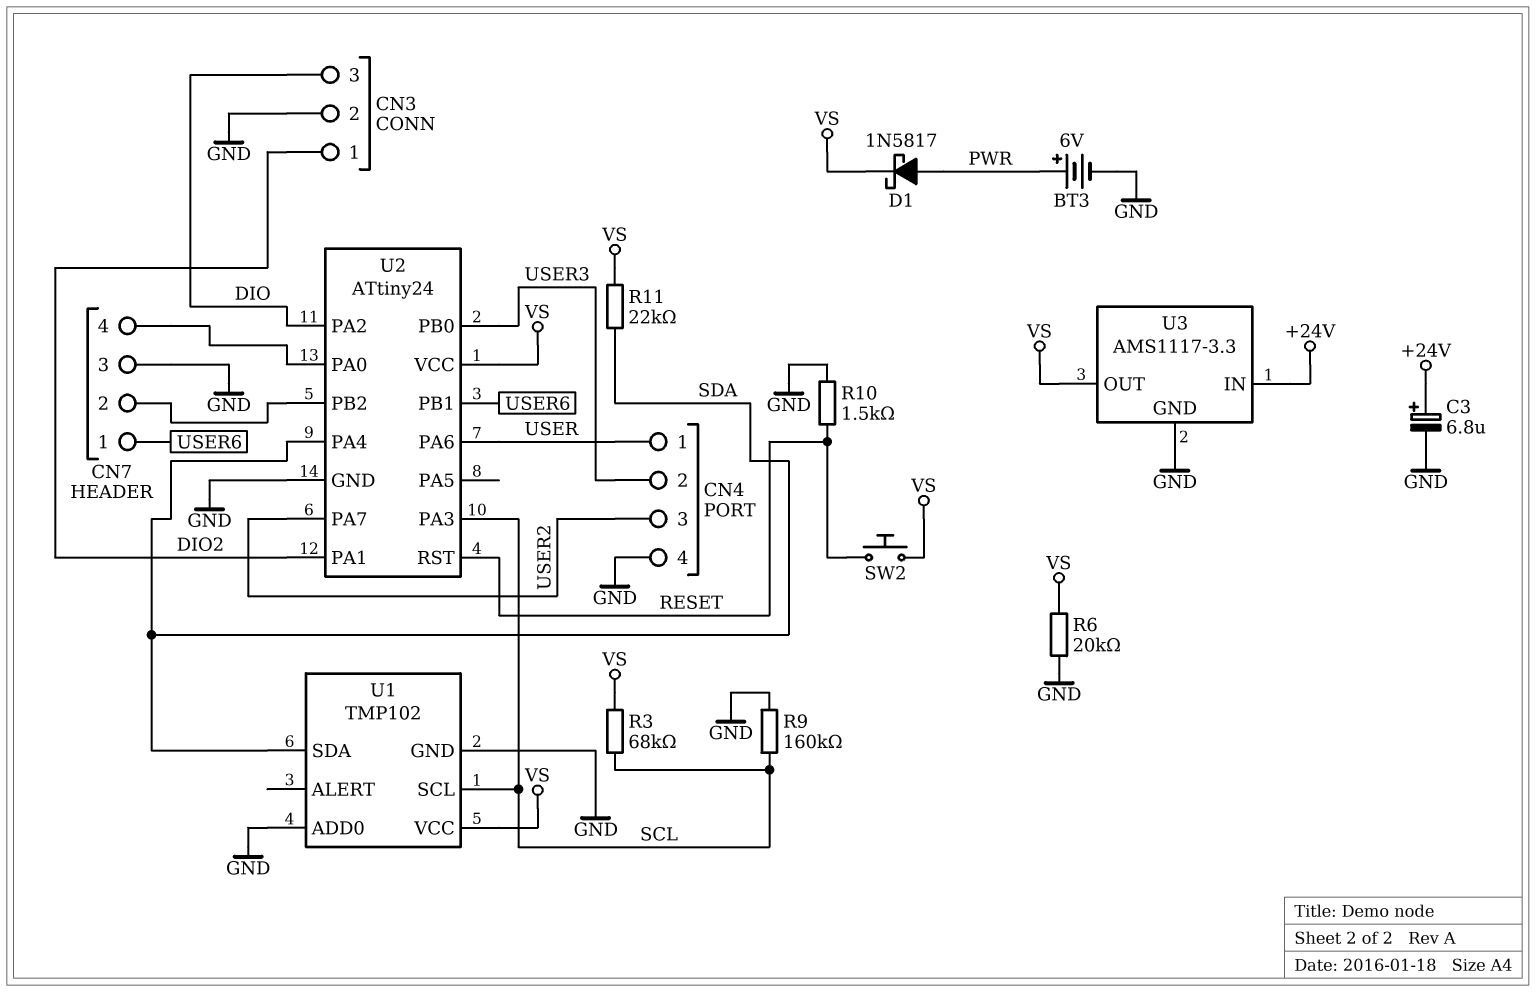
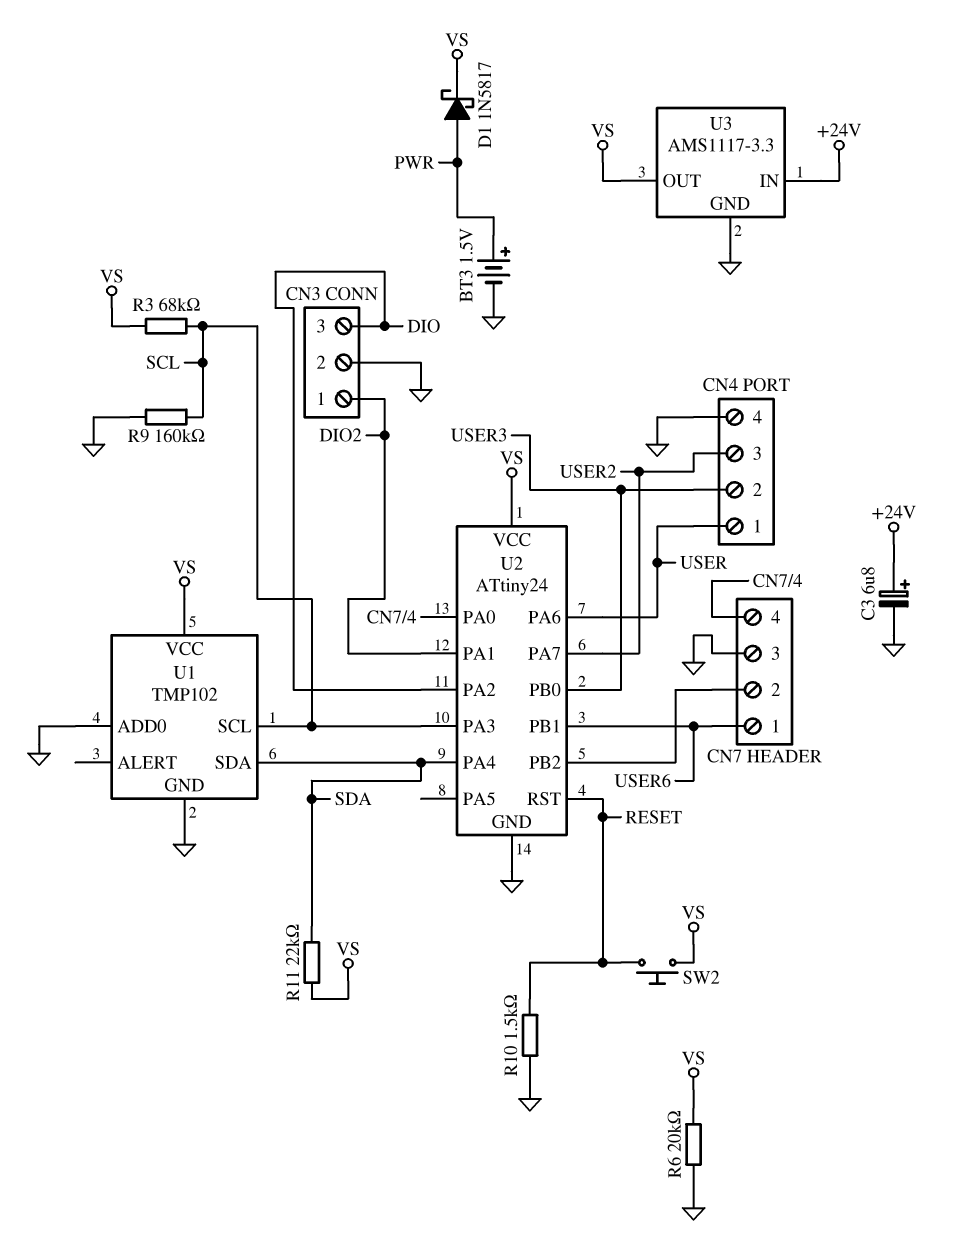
BT3: 6V (plus PWR, minus GND) -> 1.5V (plus PWR, minus GND)

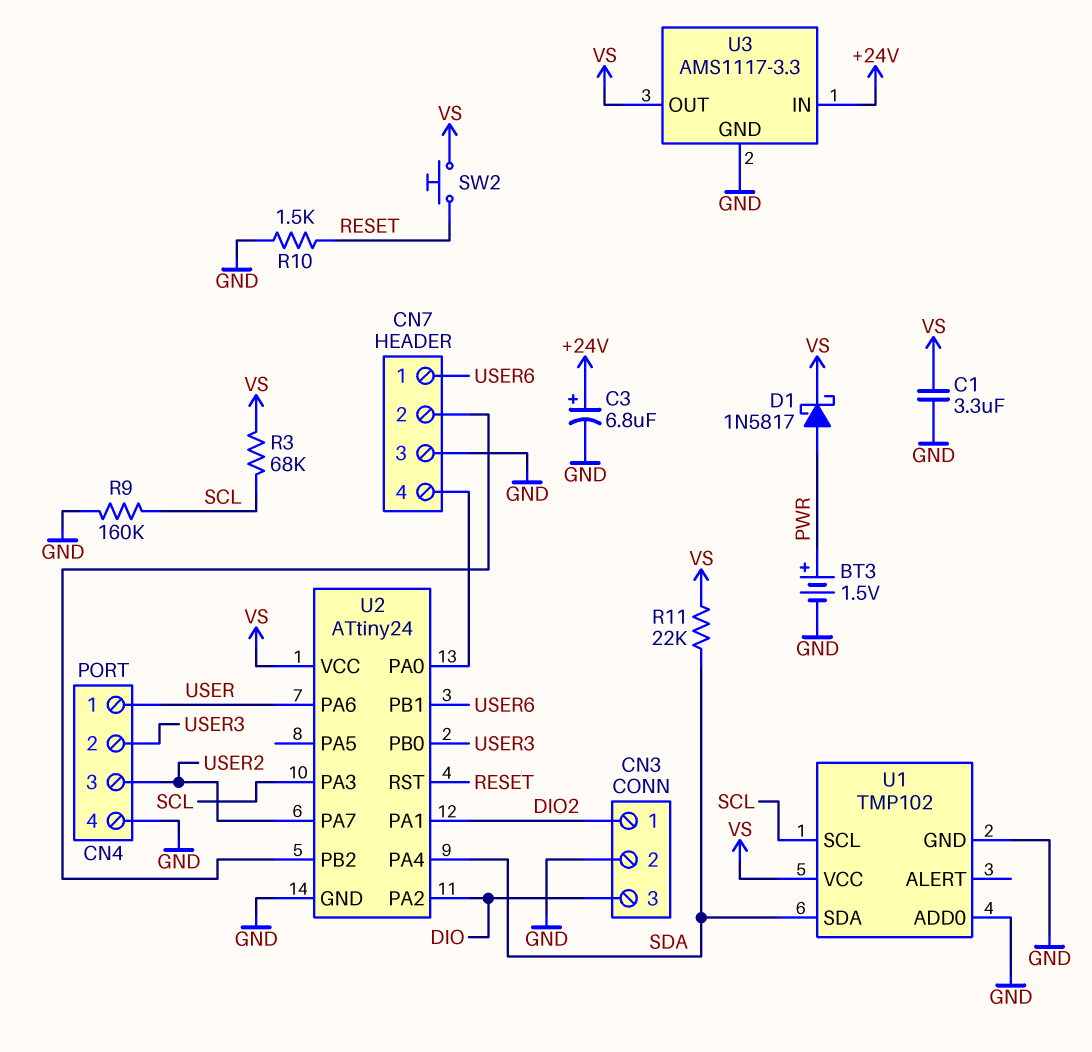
C1: none -> 3.3uF (GND, VS)
R6: 20k (GND, VS) -> none

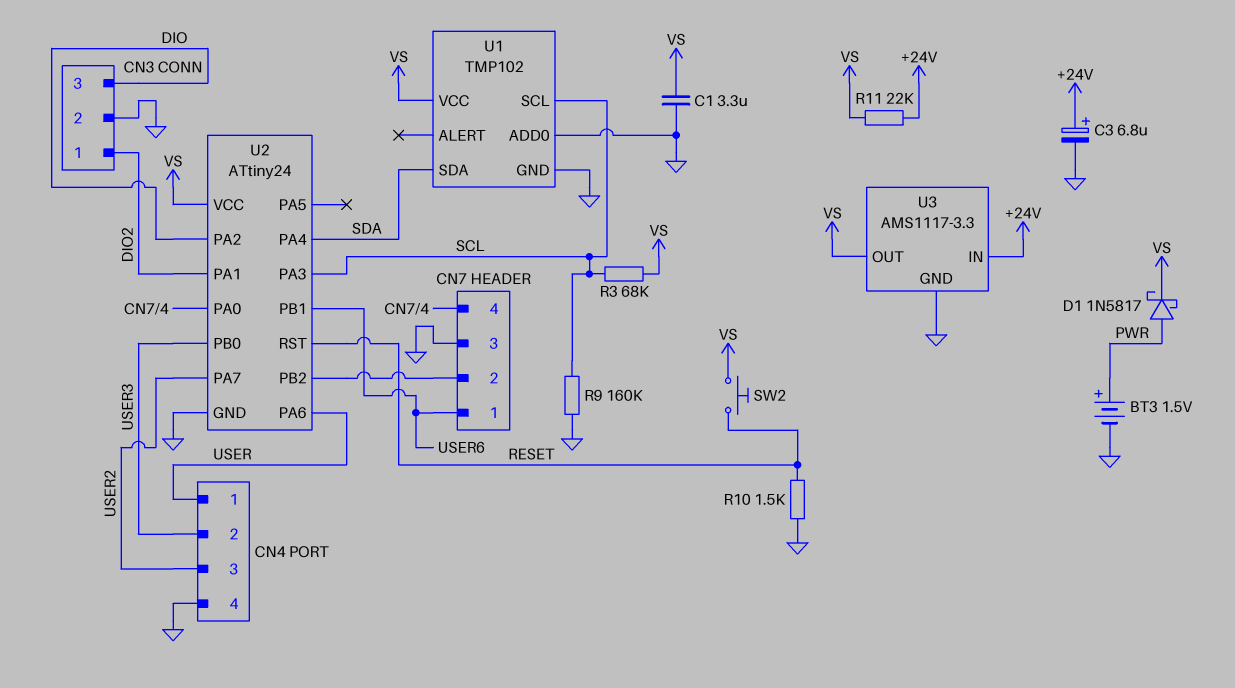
R11: 22k (SDA, VS) -> 22k (+24V, VS)

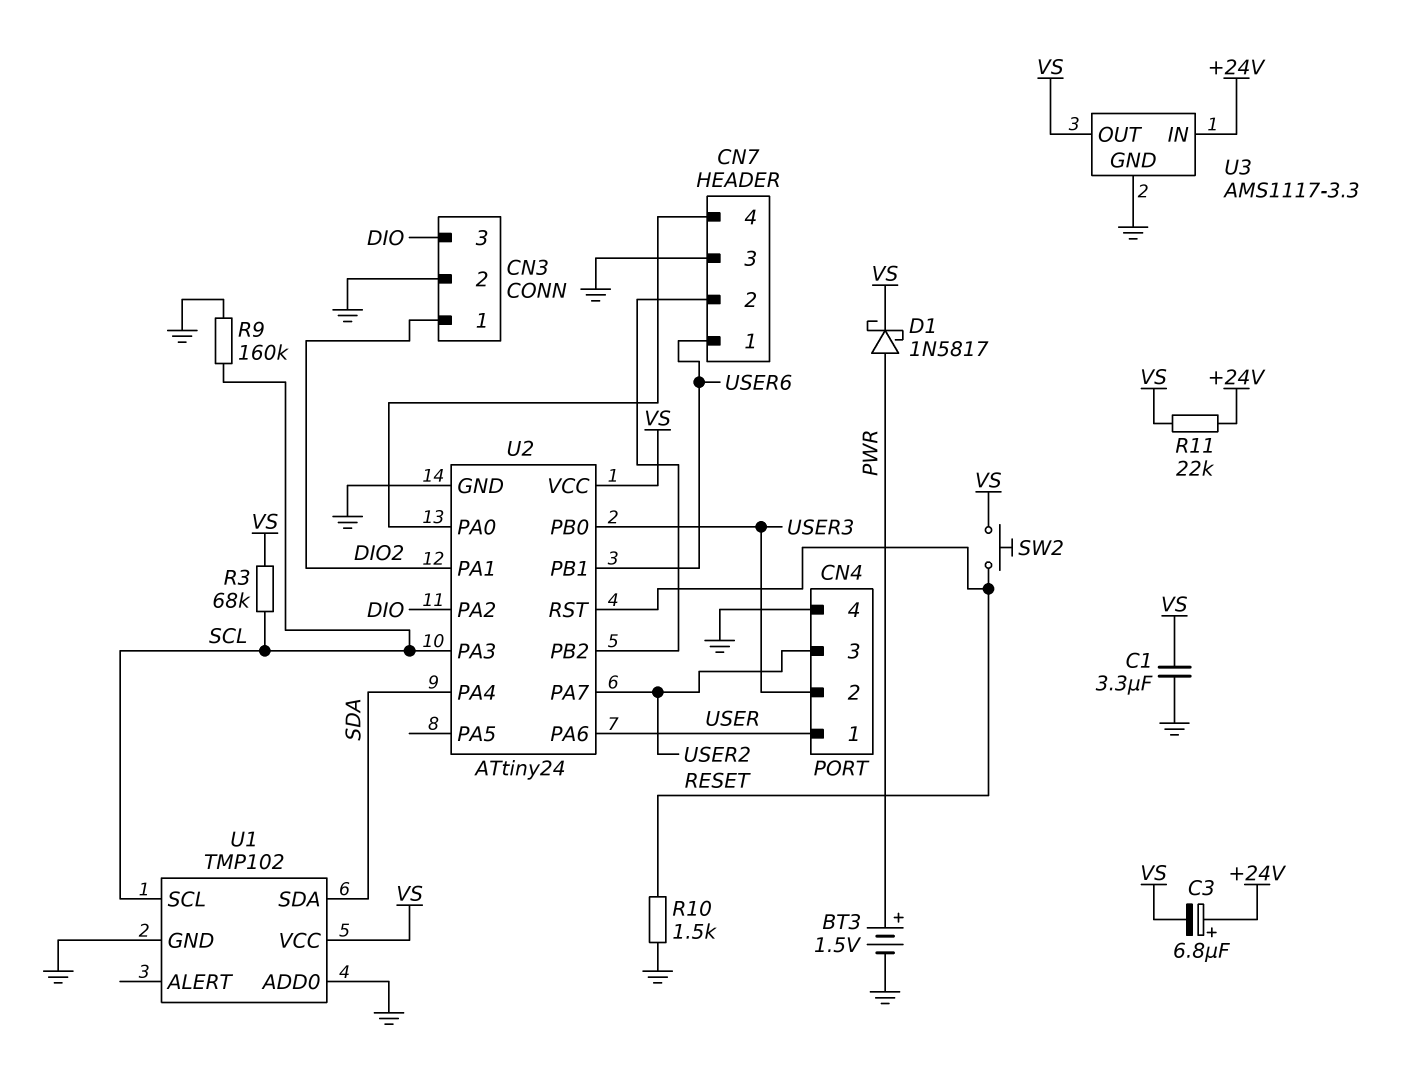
C3: 6.8uF (plus +24V, minus GND) -> 6.8uF (plus +24V, minus VS)

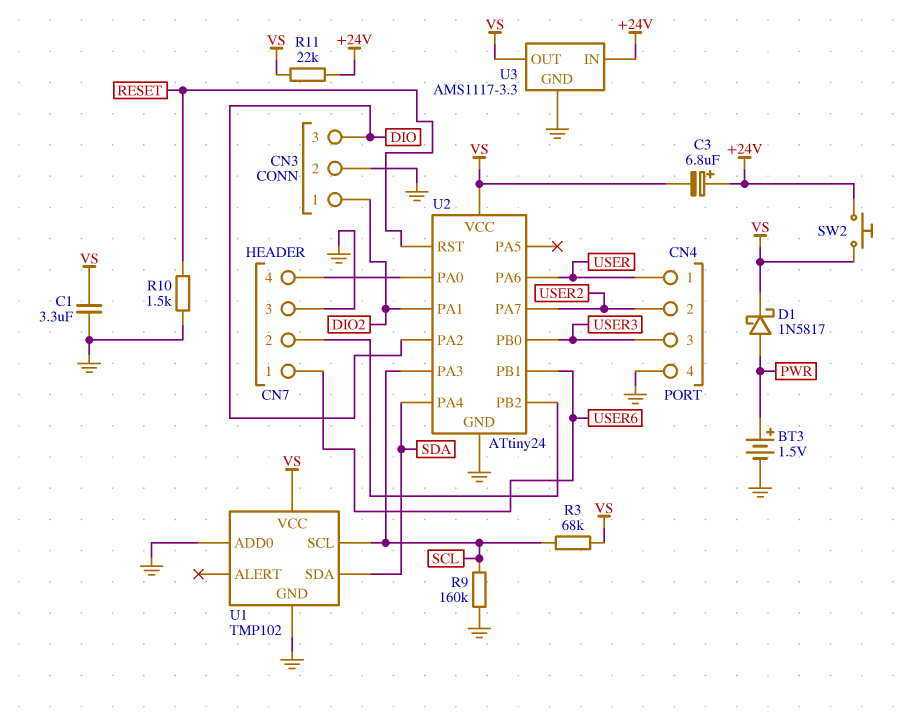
CN4 pin 2: USER3 -> USER2
CN4 pin 3: USER2 -> USER3
SW2: button (RESET, VS) -> button (+24V, VS)

